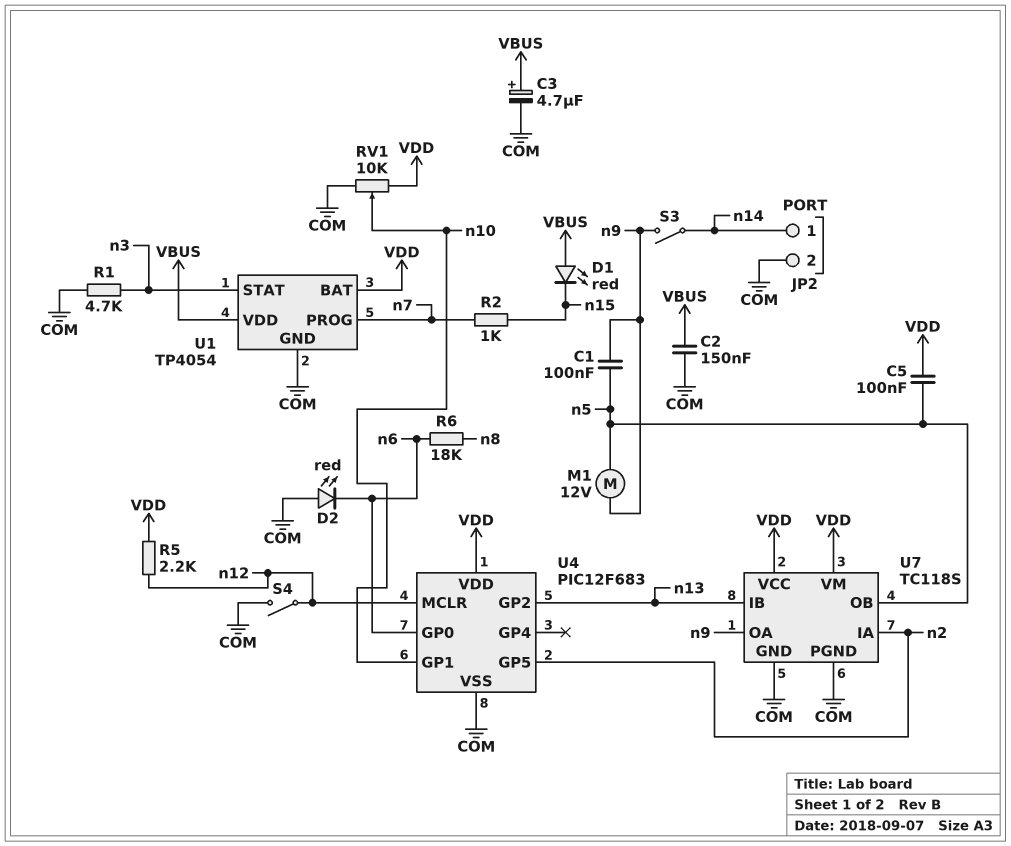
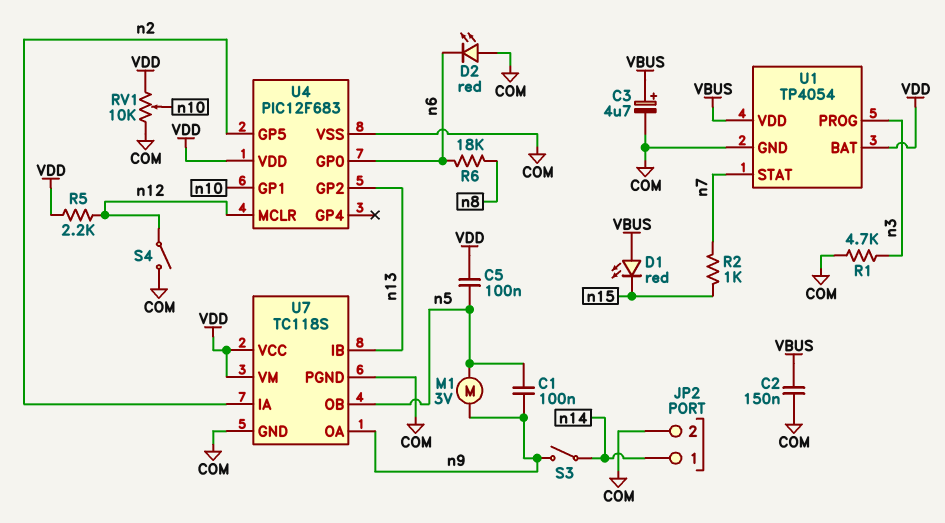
M1: motor 12V (n5, n9) -> motor 3V (n5, n9)
U1 pin PROG: n7 -> n3
U1 pin STAT: n3 -> n7

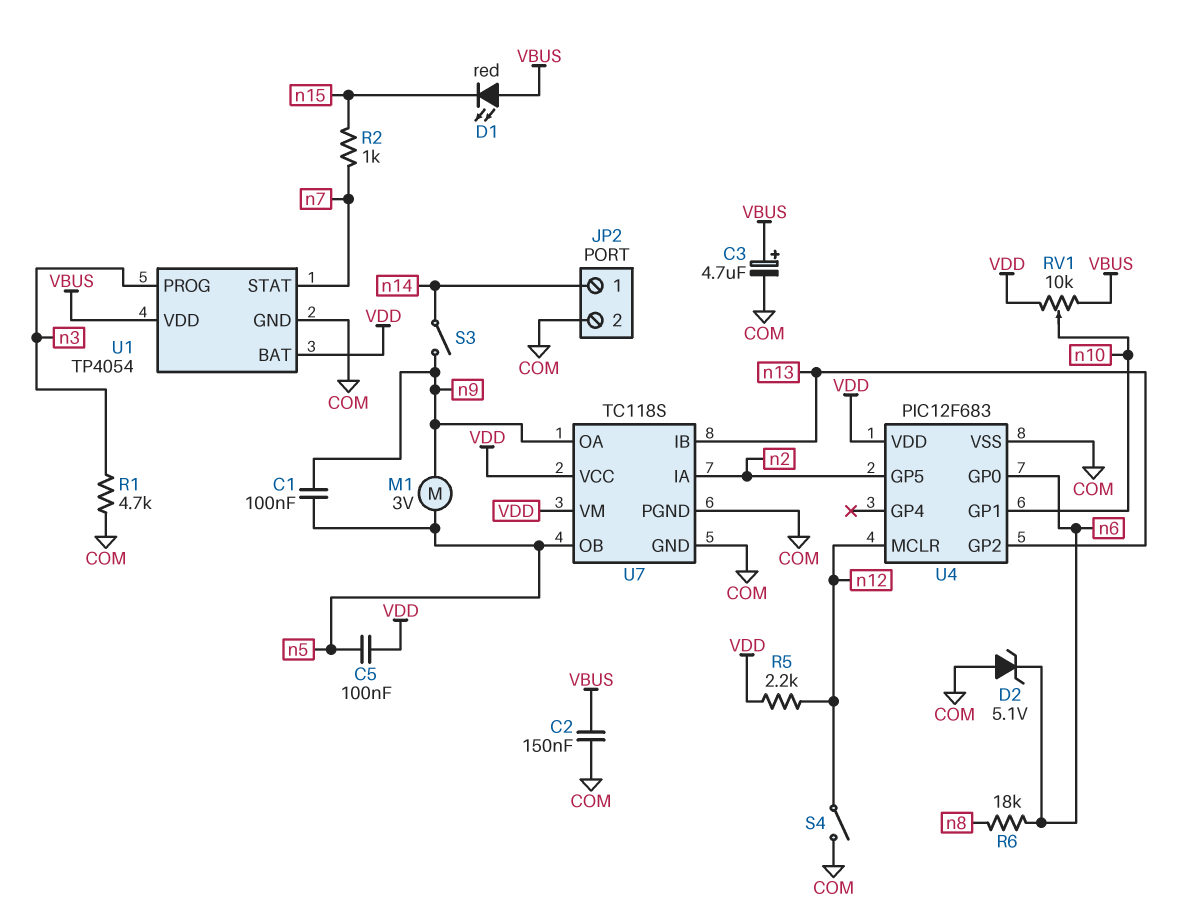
D2: LED red (A COM, K n6) -> zener 5.1V (A COM, K n6)
RV1: 10k (COM, VDD, wiper n10) -> 10k (VBUS, VDD, wiper n10)

